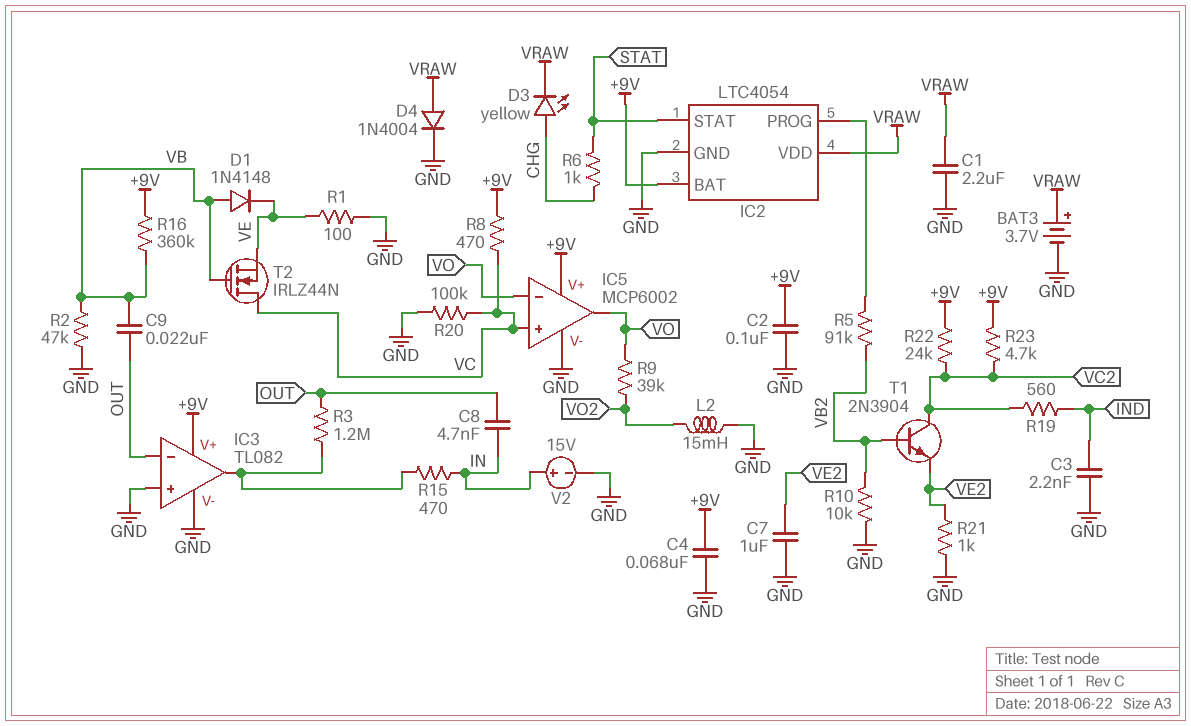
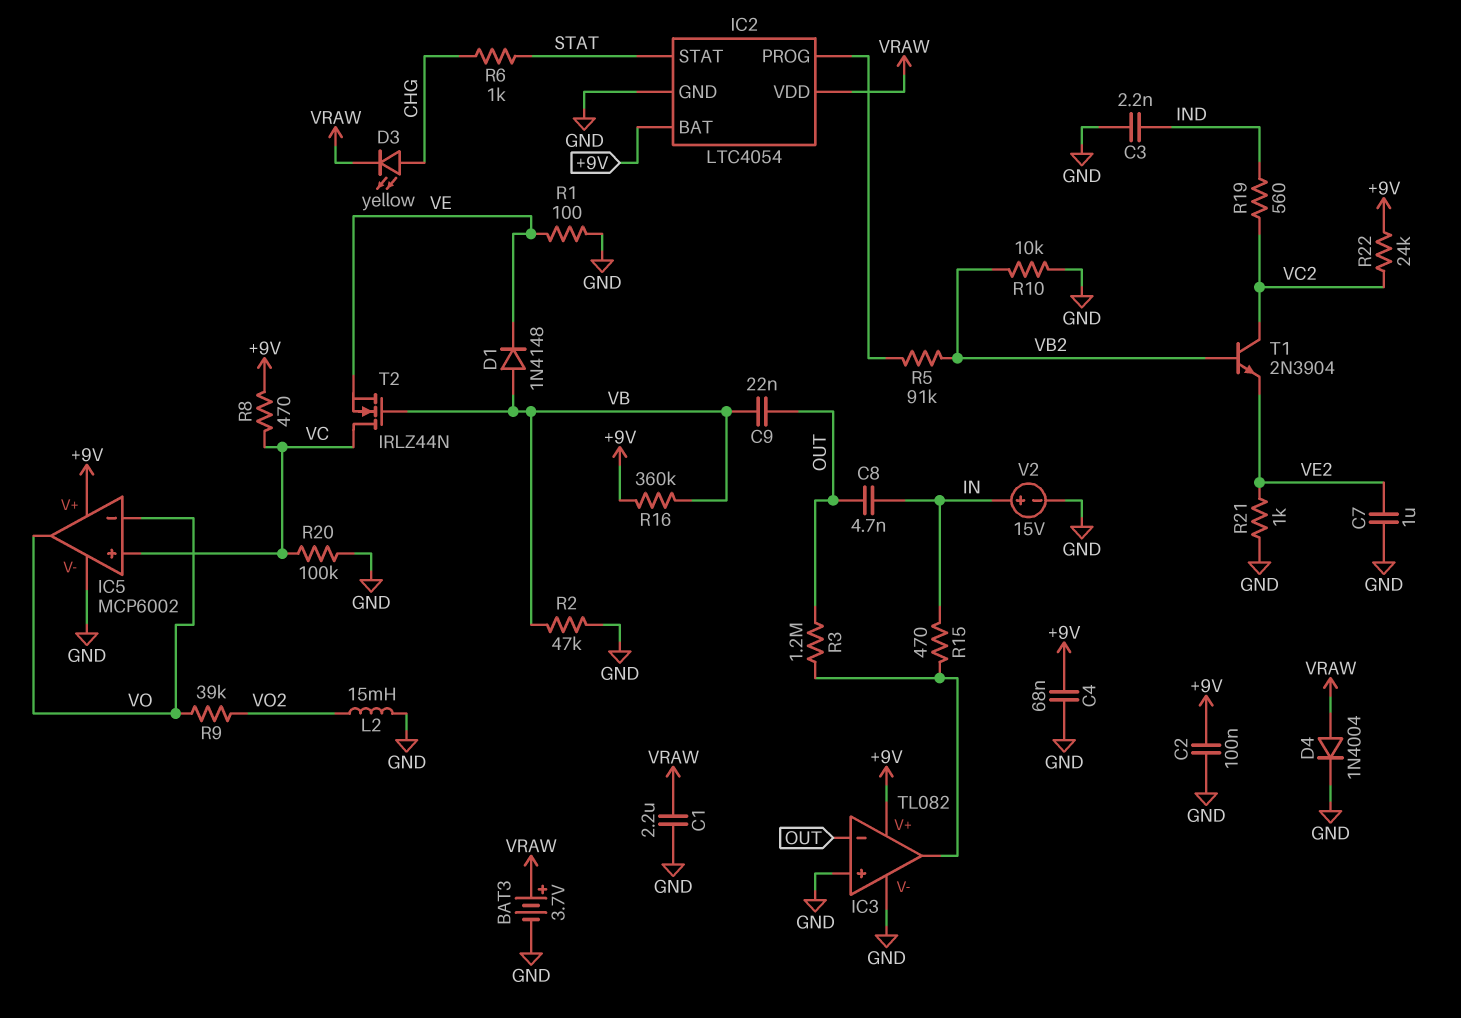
R23: 4.7k (+9V, VC2) -> none

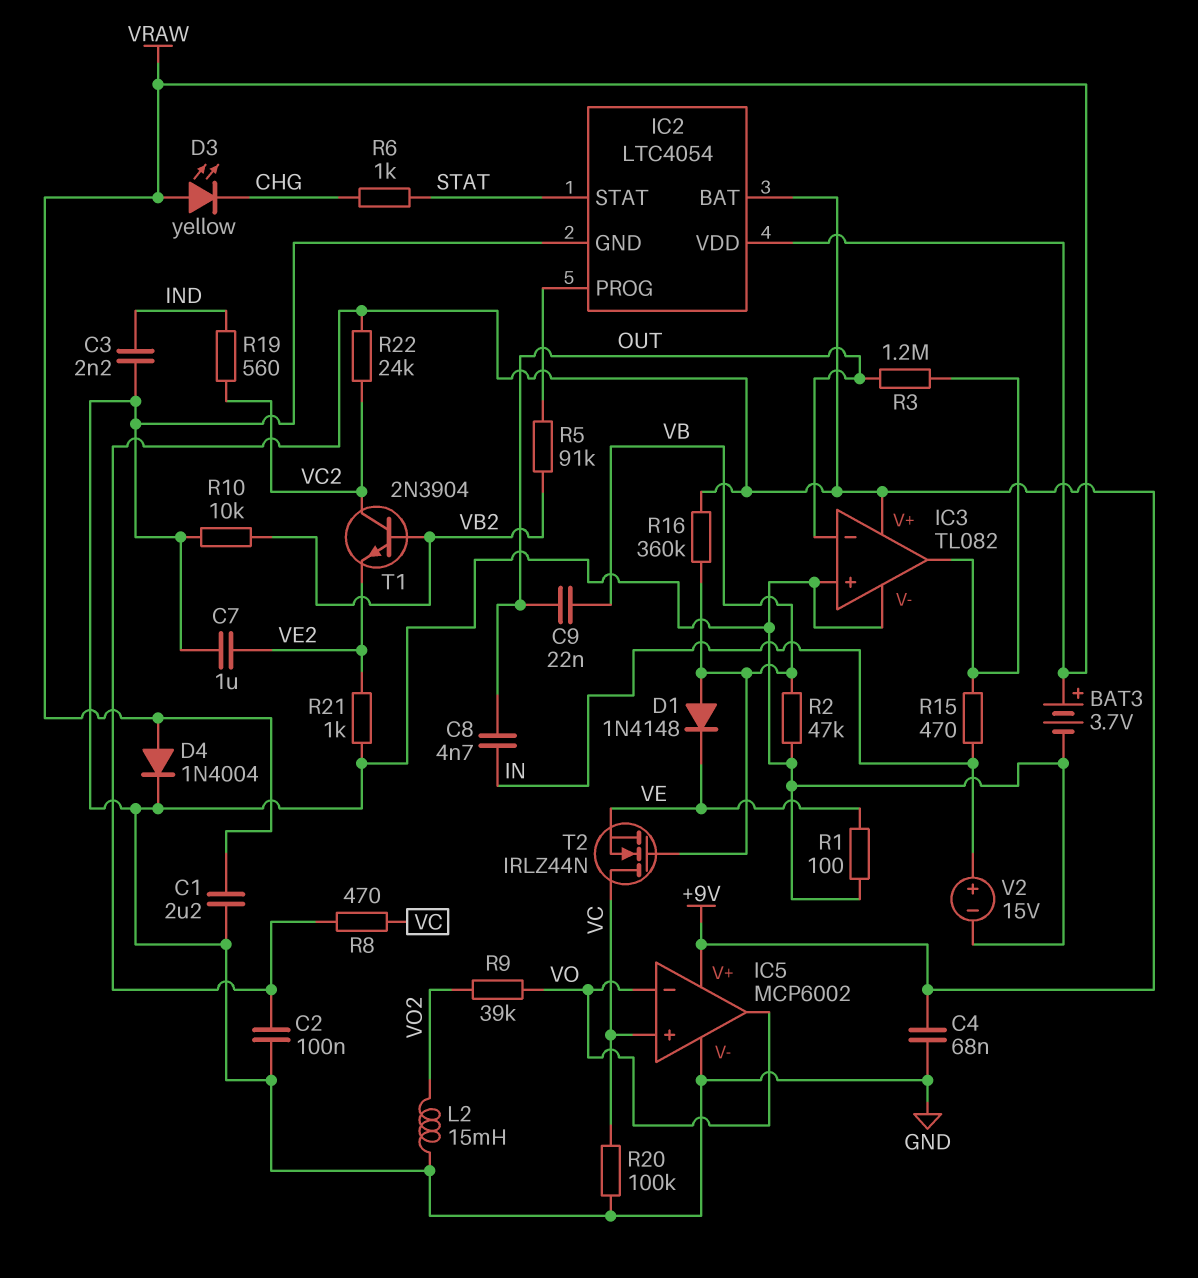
D3: LED yellow (A CHG, K VRAW) -> LED yellow (A VRAW, K CHG)

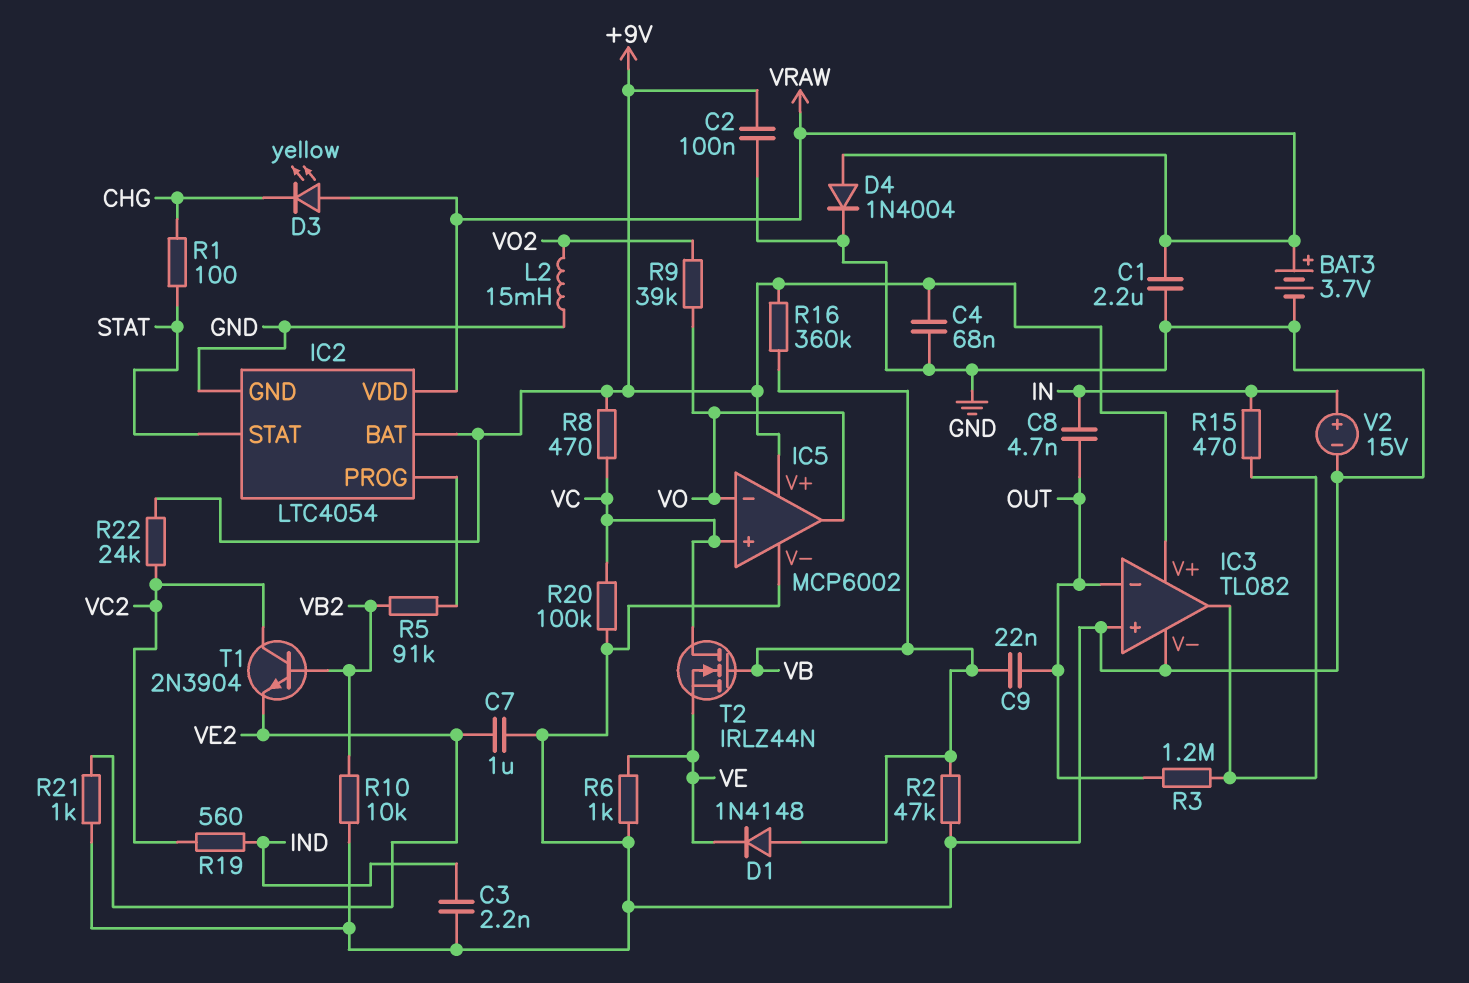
R1: 100 (GND, VE) -> 100 (CHG, STAT)
R6: 1k (CHG, STAT) -> 1k (GND, VE)

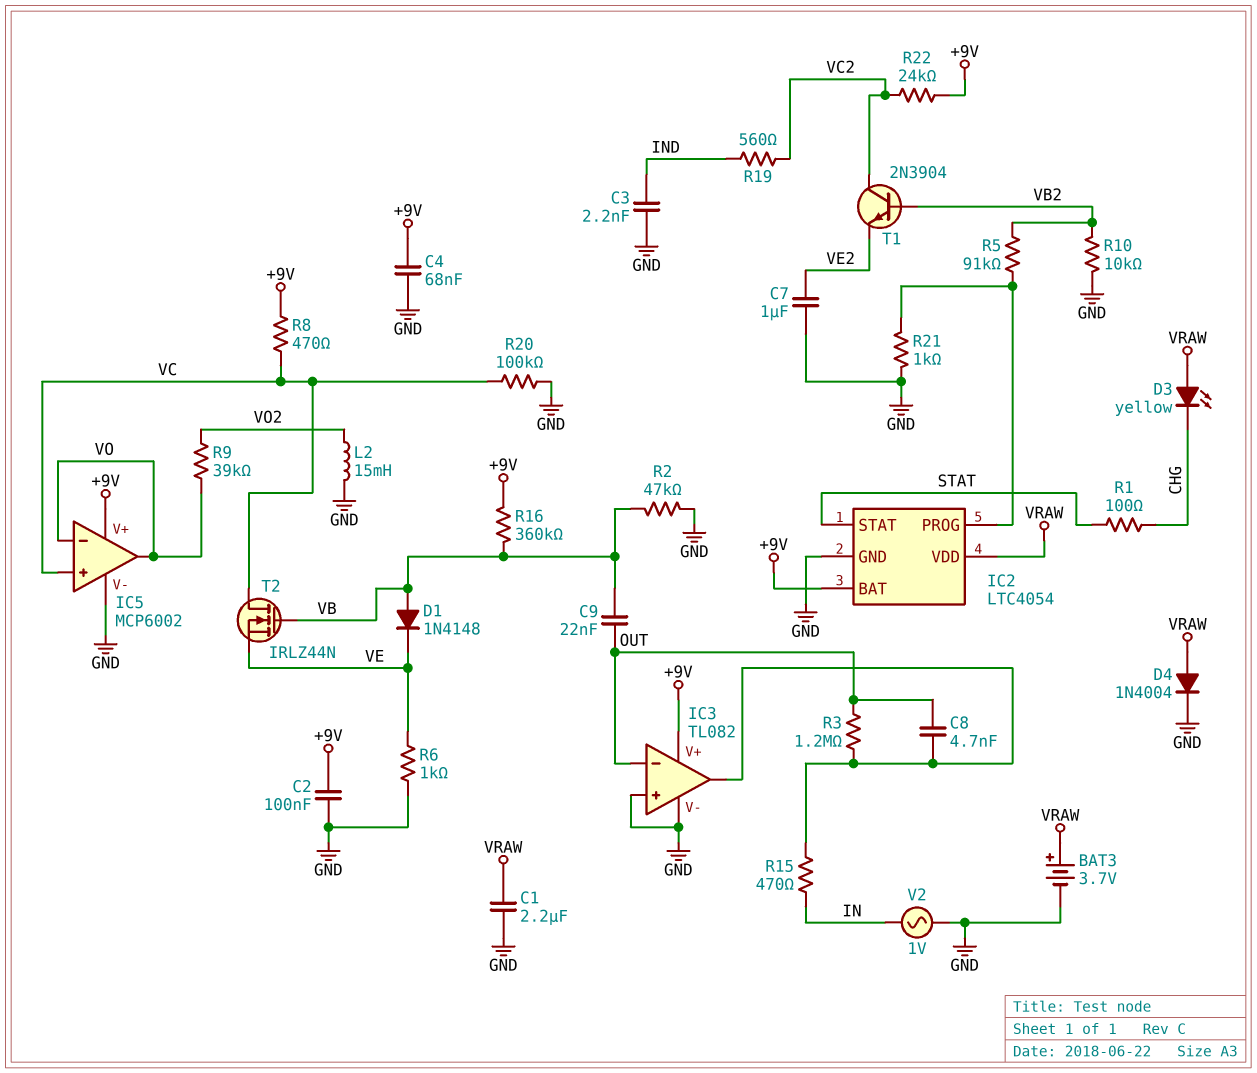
C8: 4.7nF (IN, OUT) -> 4.7nF (IC3/out, OUT)
R21: 1k (GND, VE2) -> 1k (GND, IC2/PROG)
V2: 15V (plus IN, minus GND) -> AC 1V (GND, IN)

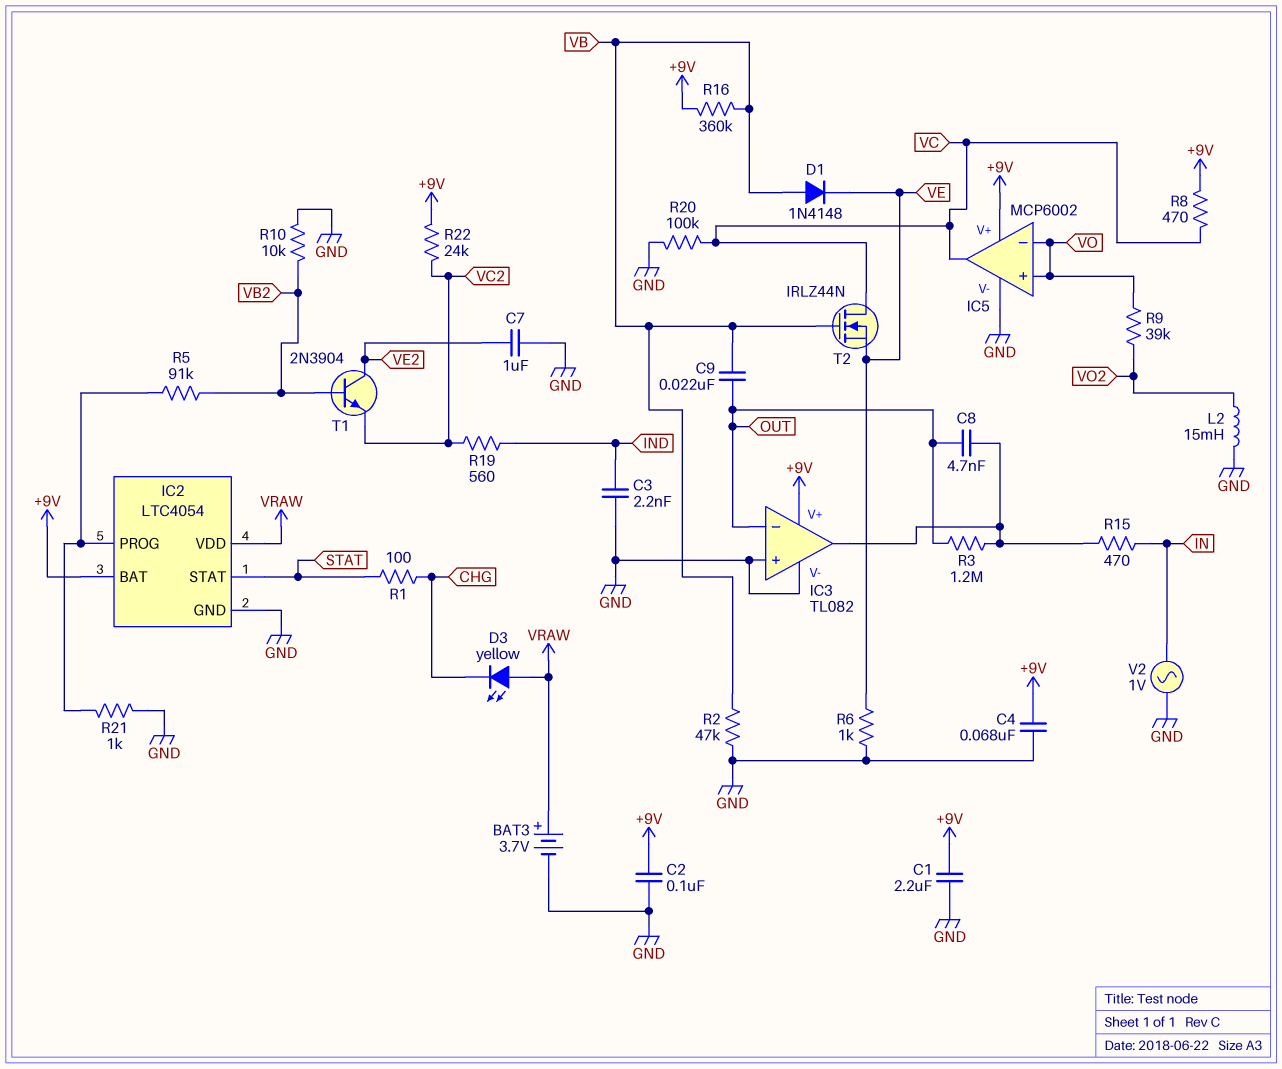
C1: 2.2uF (GND, VRAW) -> 2.2uF (+9V, GND)
D4: diode 1N4004 (A VRAW, K GND) -> none
IC5 pin in+: VC -> VO
IC5 pin out: VO -> VC
T1: NPN 2N3904 (B VB2, C VC2, E VE2) -> NPN 2N3904 (B VB2, C VE2, E VC2)

